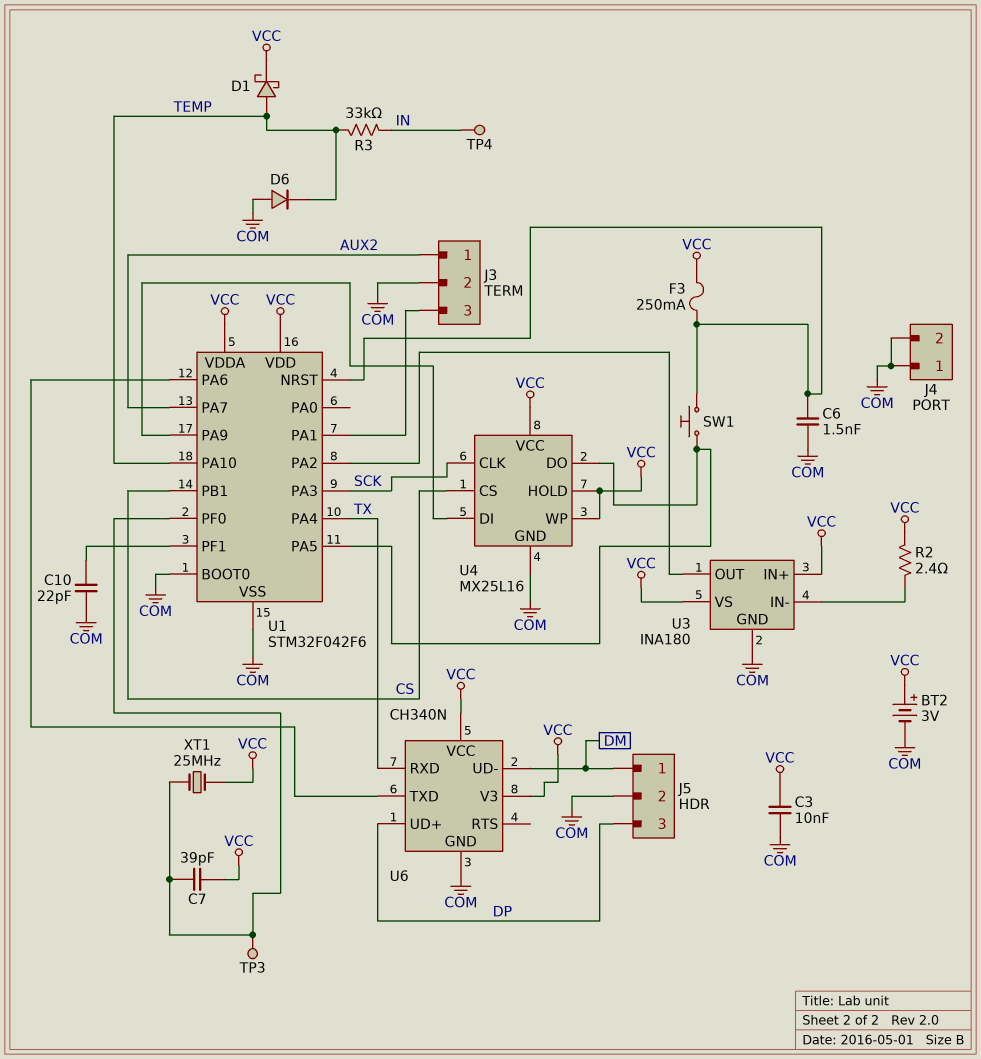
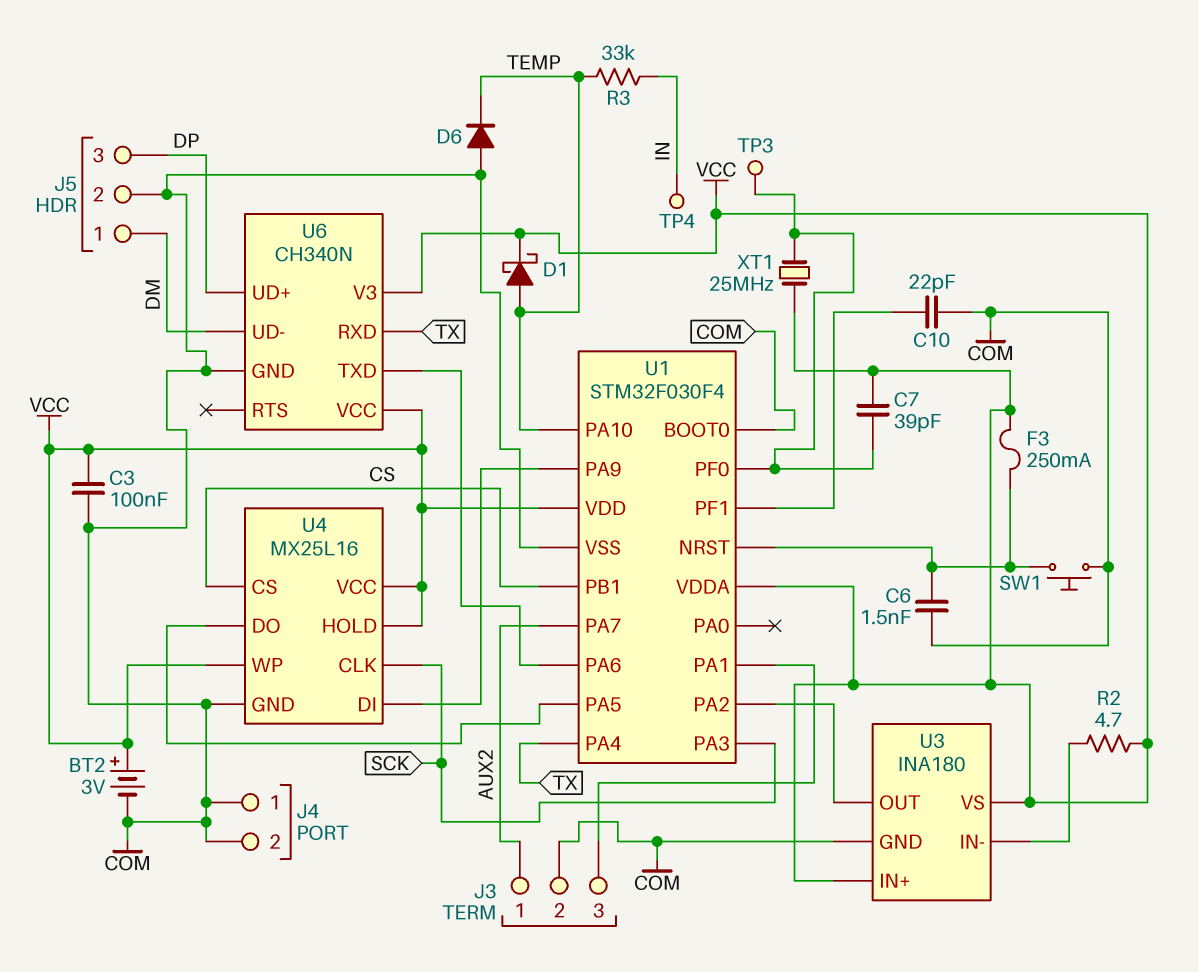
C3: 10nF (COM, VCC) -> 100nF (COM, VCC)
R2: 2.4 (U3/IN-, VCC) -> 4.7 (U3/IN-, VCC)
SW1: button (U1/NRST, U1/PA5) -> button (COM, U1/NRST)
U1: STM32F042F6 -> STM32F030F4

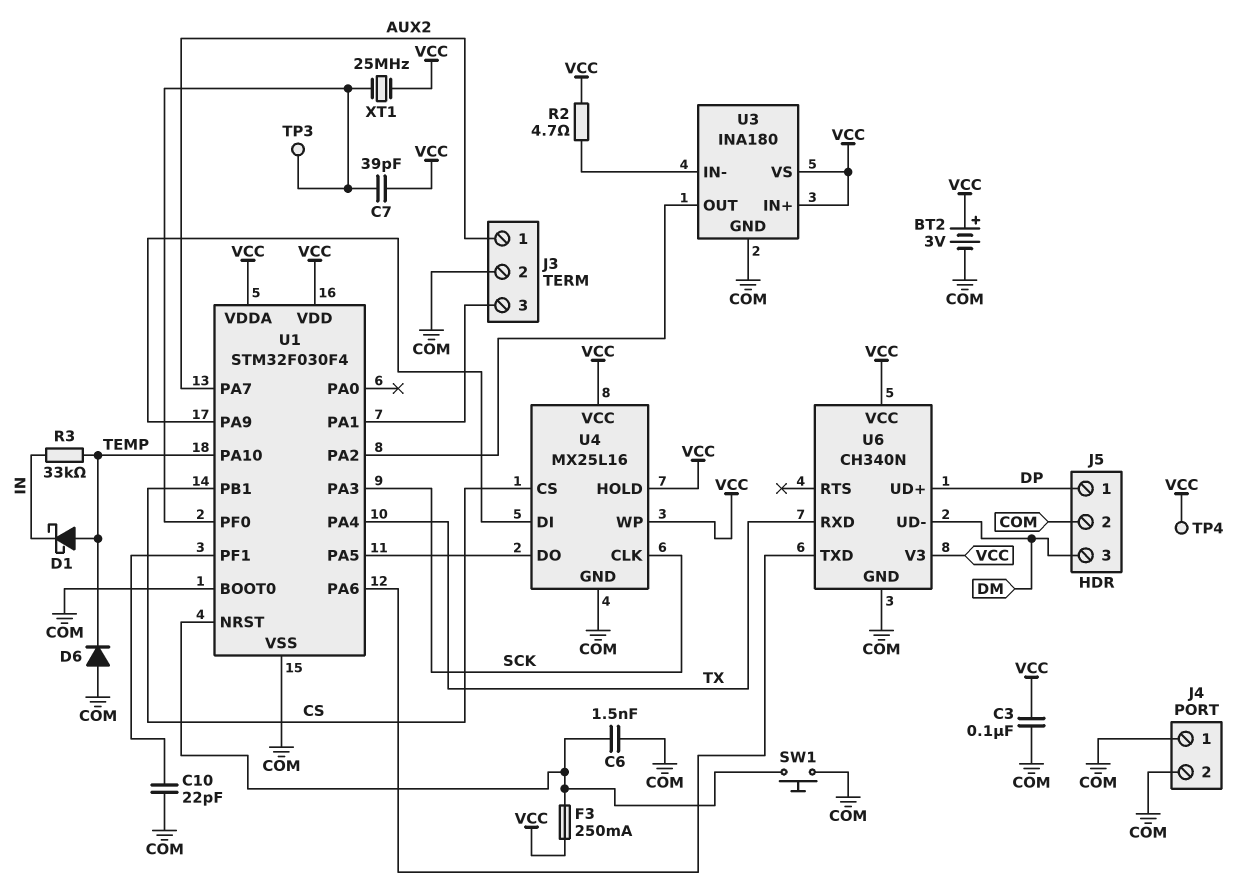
D1: schottky (A TEMP, K VCC) -> schottky (A TEMP, K IN)
J5 pin 1: DM -> DP
J5 pin 3: DP -> DM
TP4: test point (IN) -> test point (VCC)

